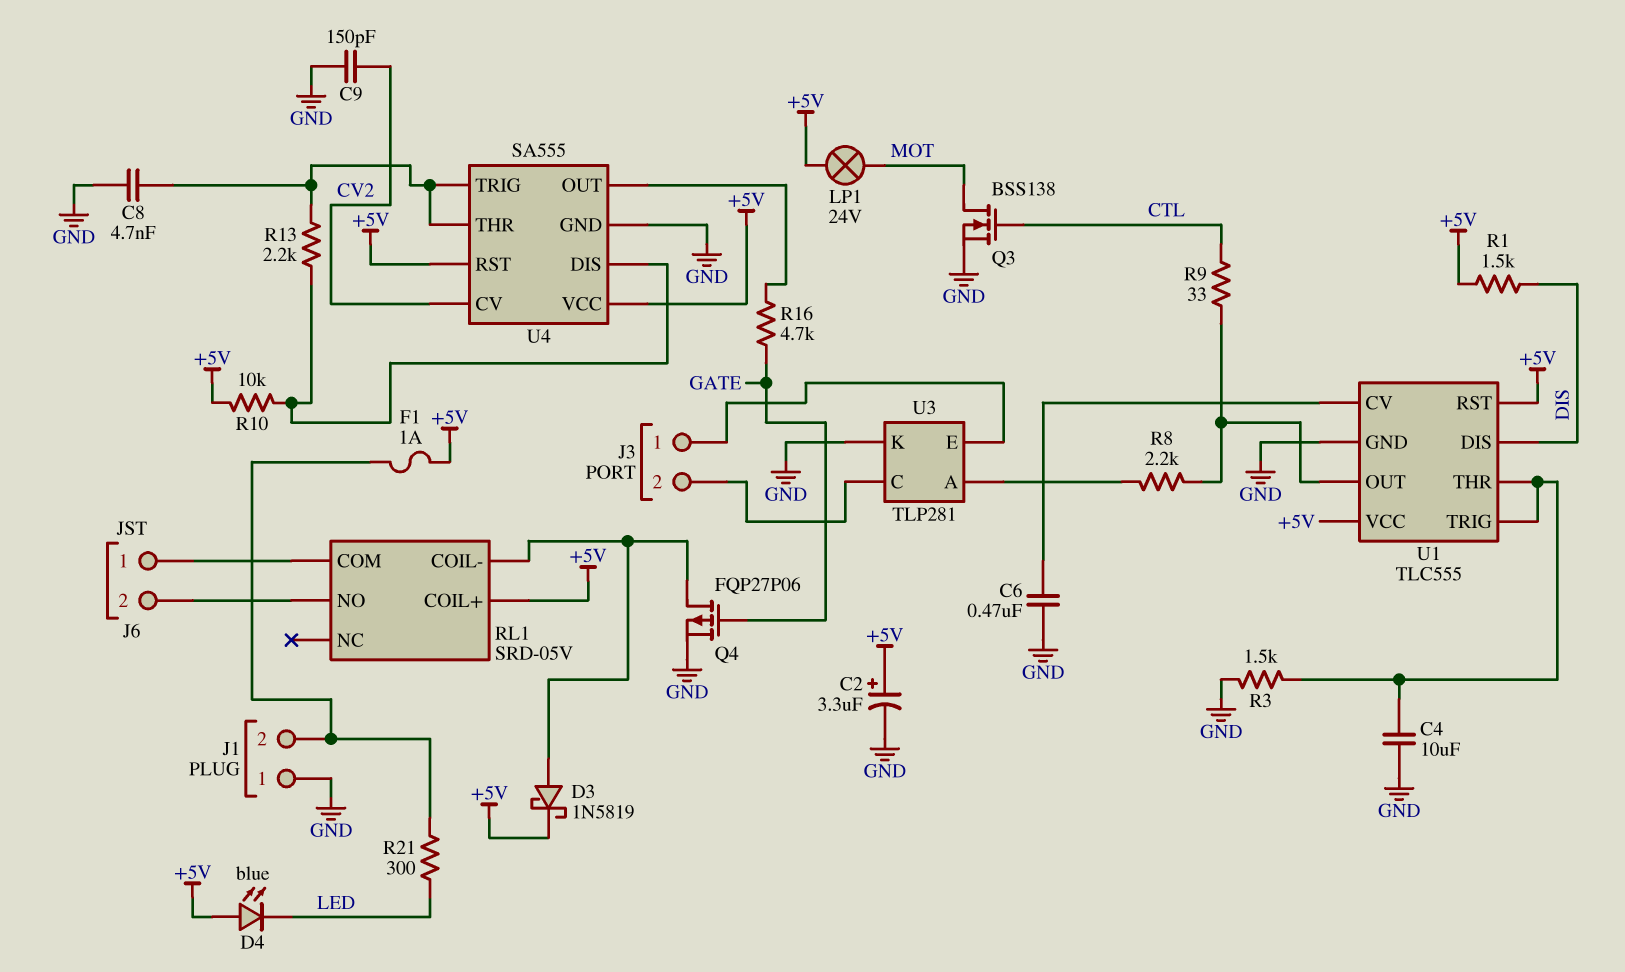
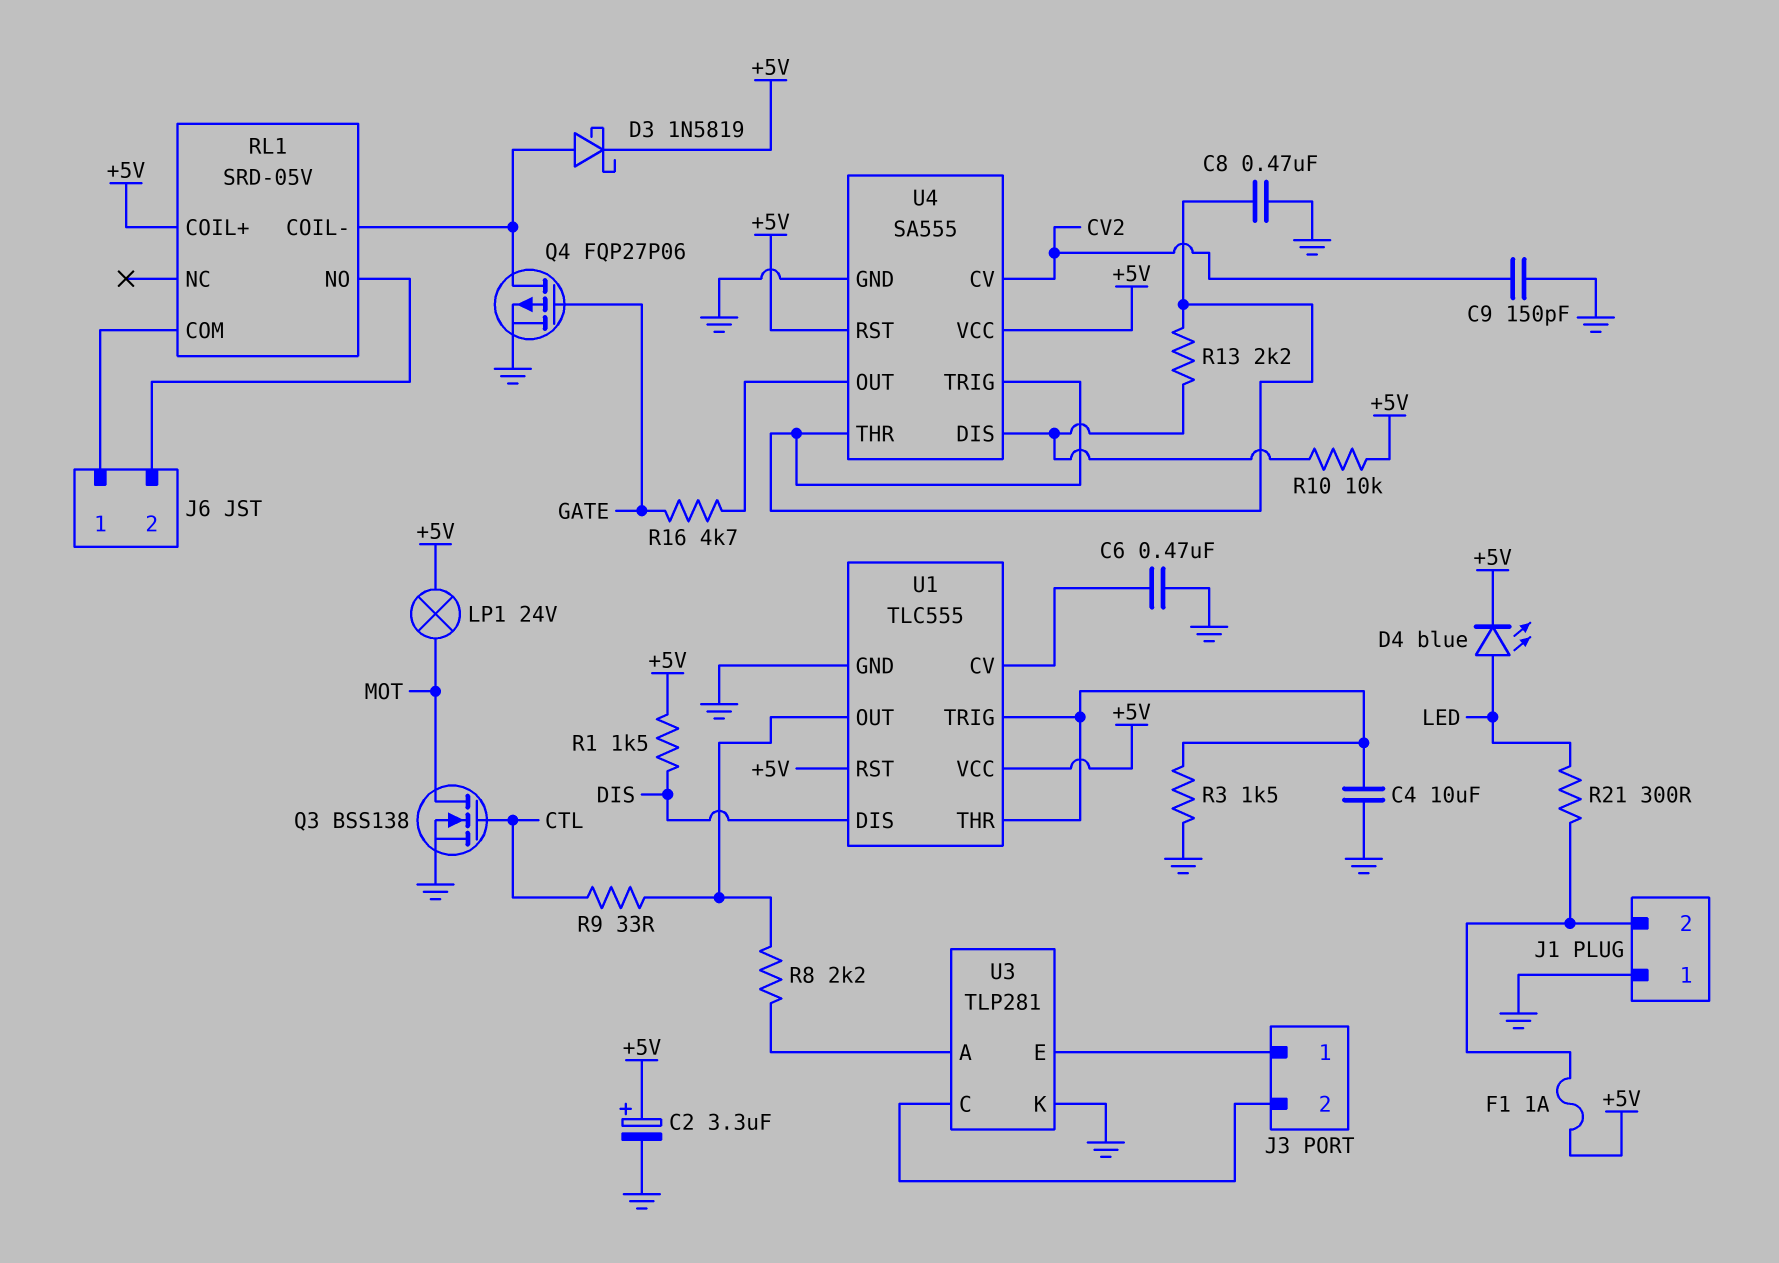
C8: 4.7nF (GND, U4/THR) -> 470nF (GND, U4/THR)
D4: LED blue (A +5V, K LED) -> LED blue (A LED, K +5V)

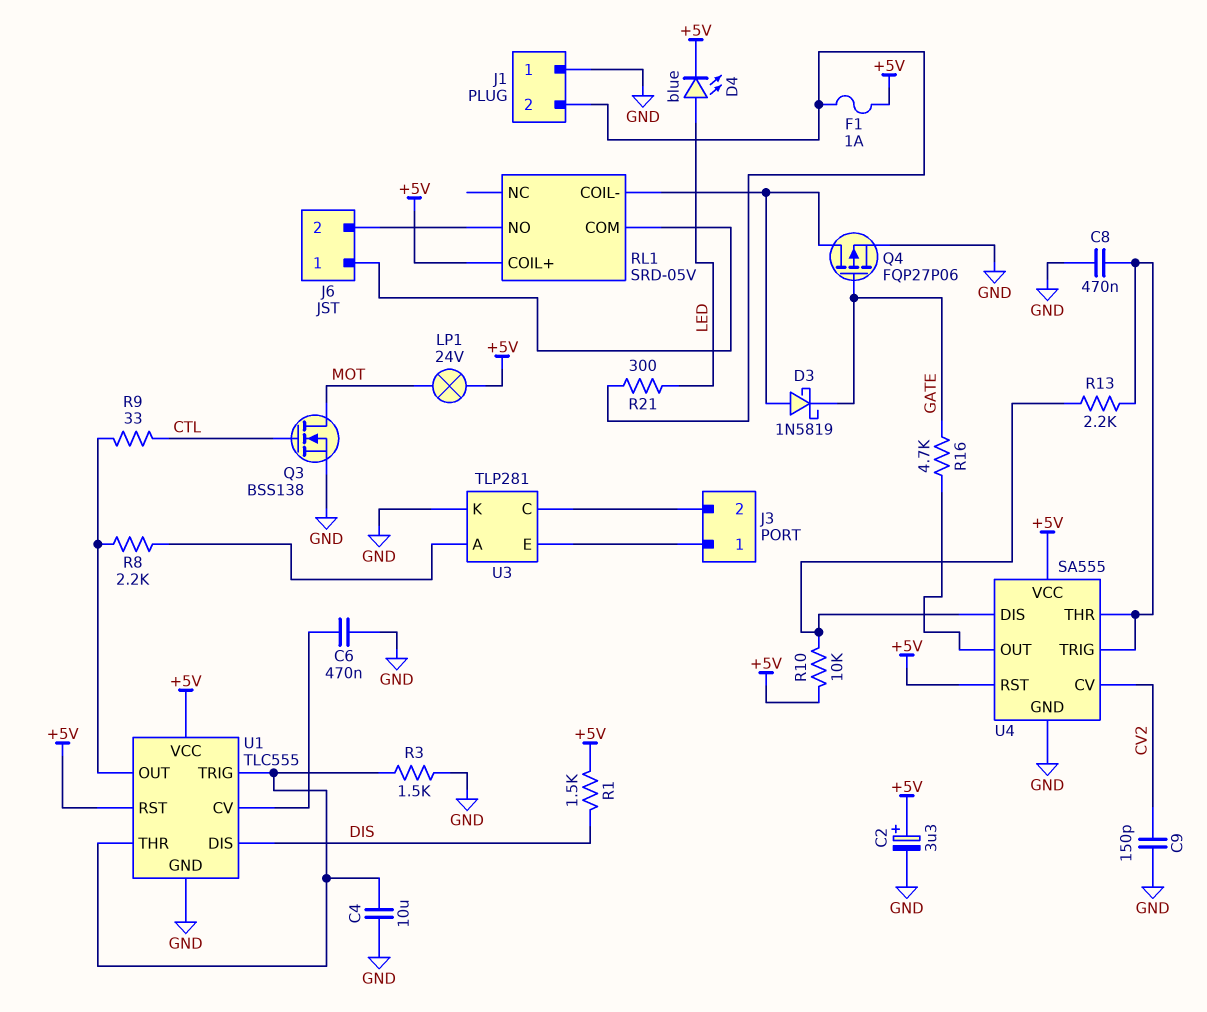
D3: schottky 1N5819 (A RL1/COIL-, K +5V) -> schottky 1N5819 (A RL1/COIL-, K GATE)

